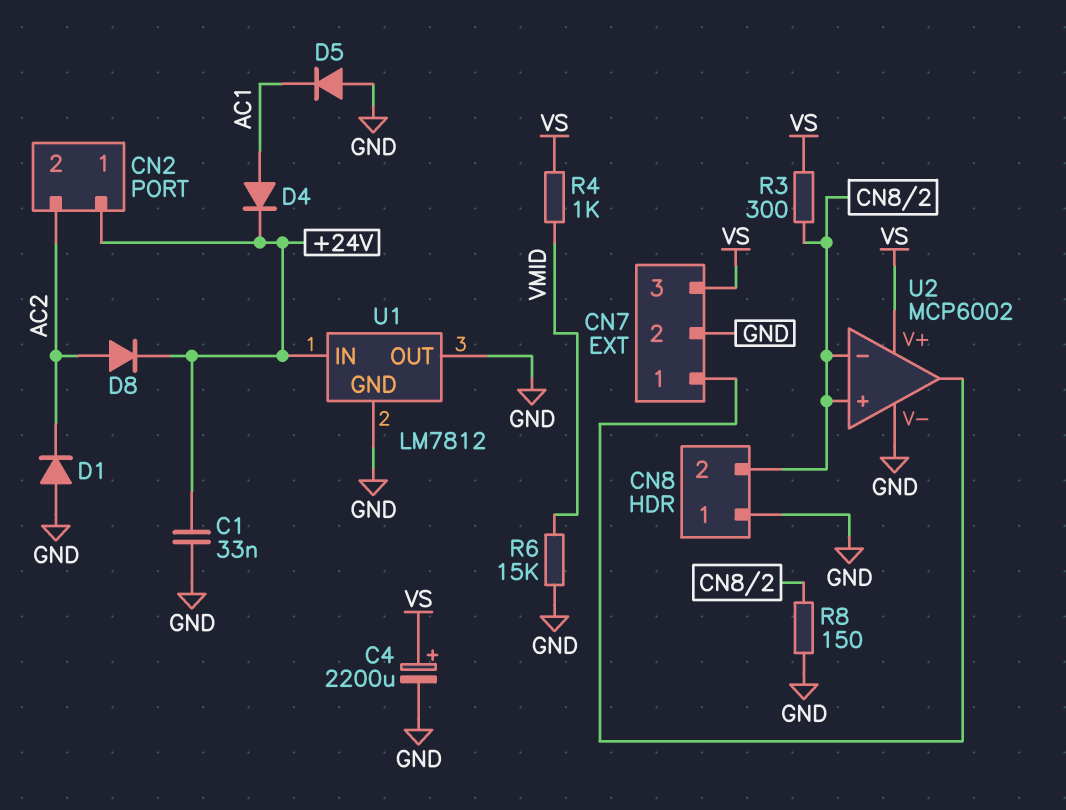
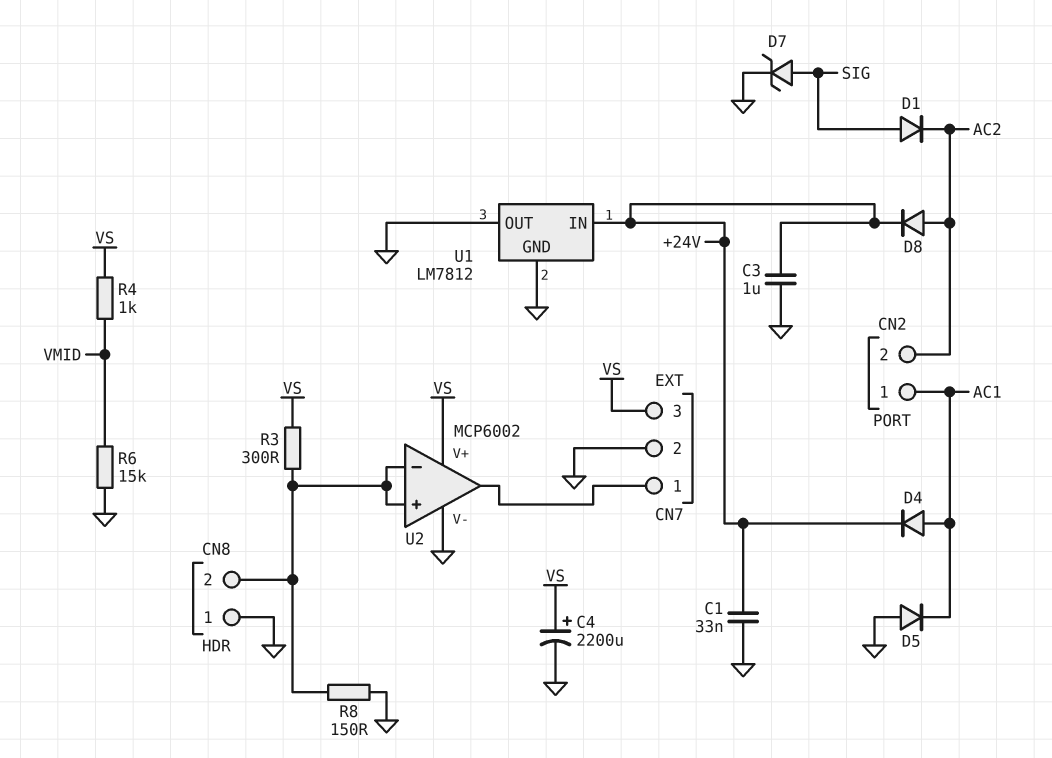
C3: none -> 1uF (+24V, GND)
CN2 pin 1: +24V -> AC1
D1: diode (A GND, K AC2) -> diode (A SIG, K AC2)
D7: none -> zener (A SIG, K GND)

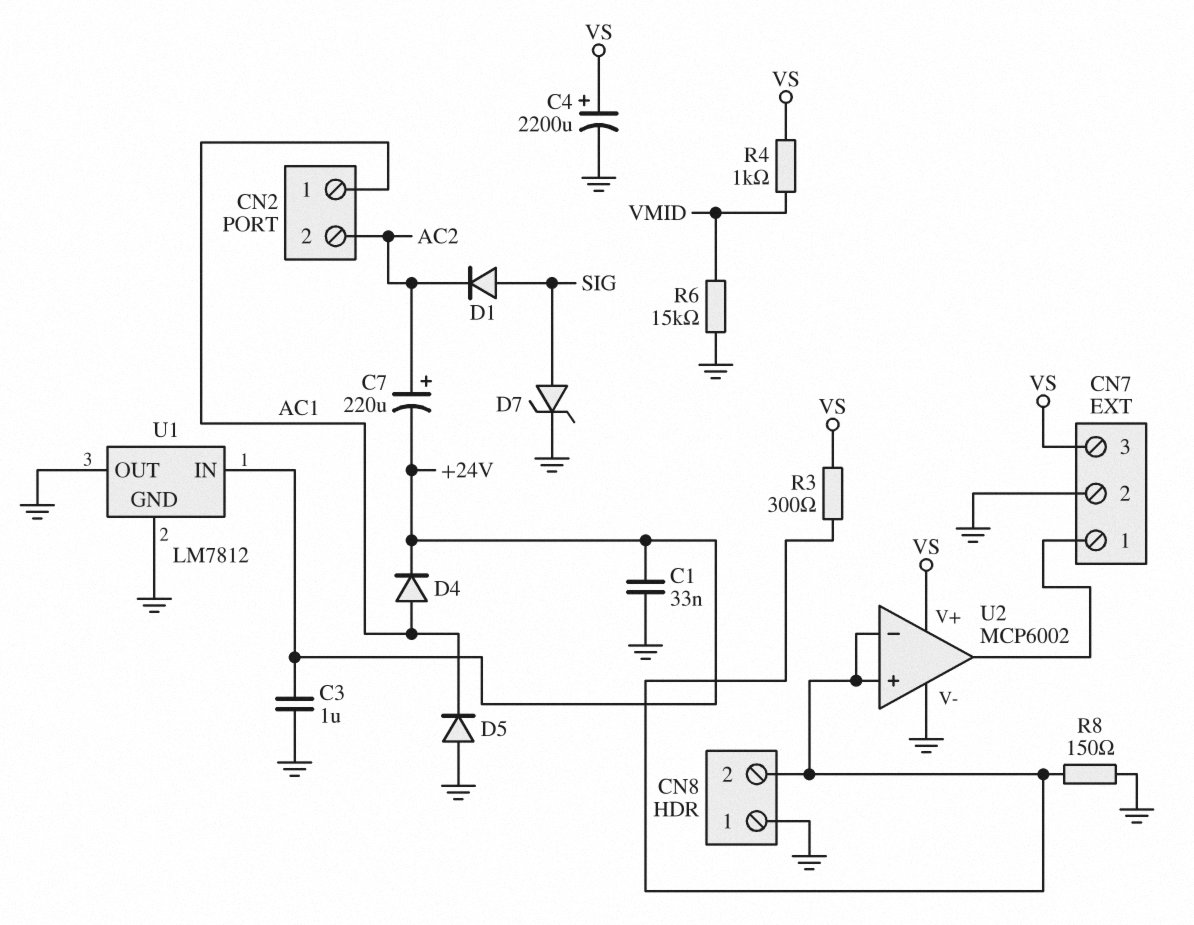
C7: none -> 220uF (plus AC2, minus +24V)
D8: diode (A AC2, K +24V) -> none

